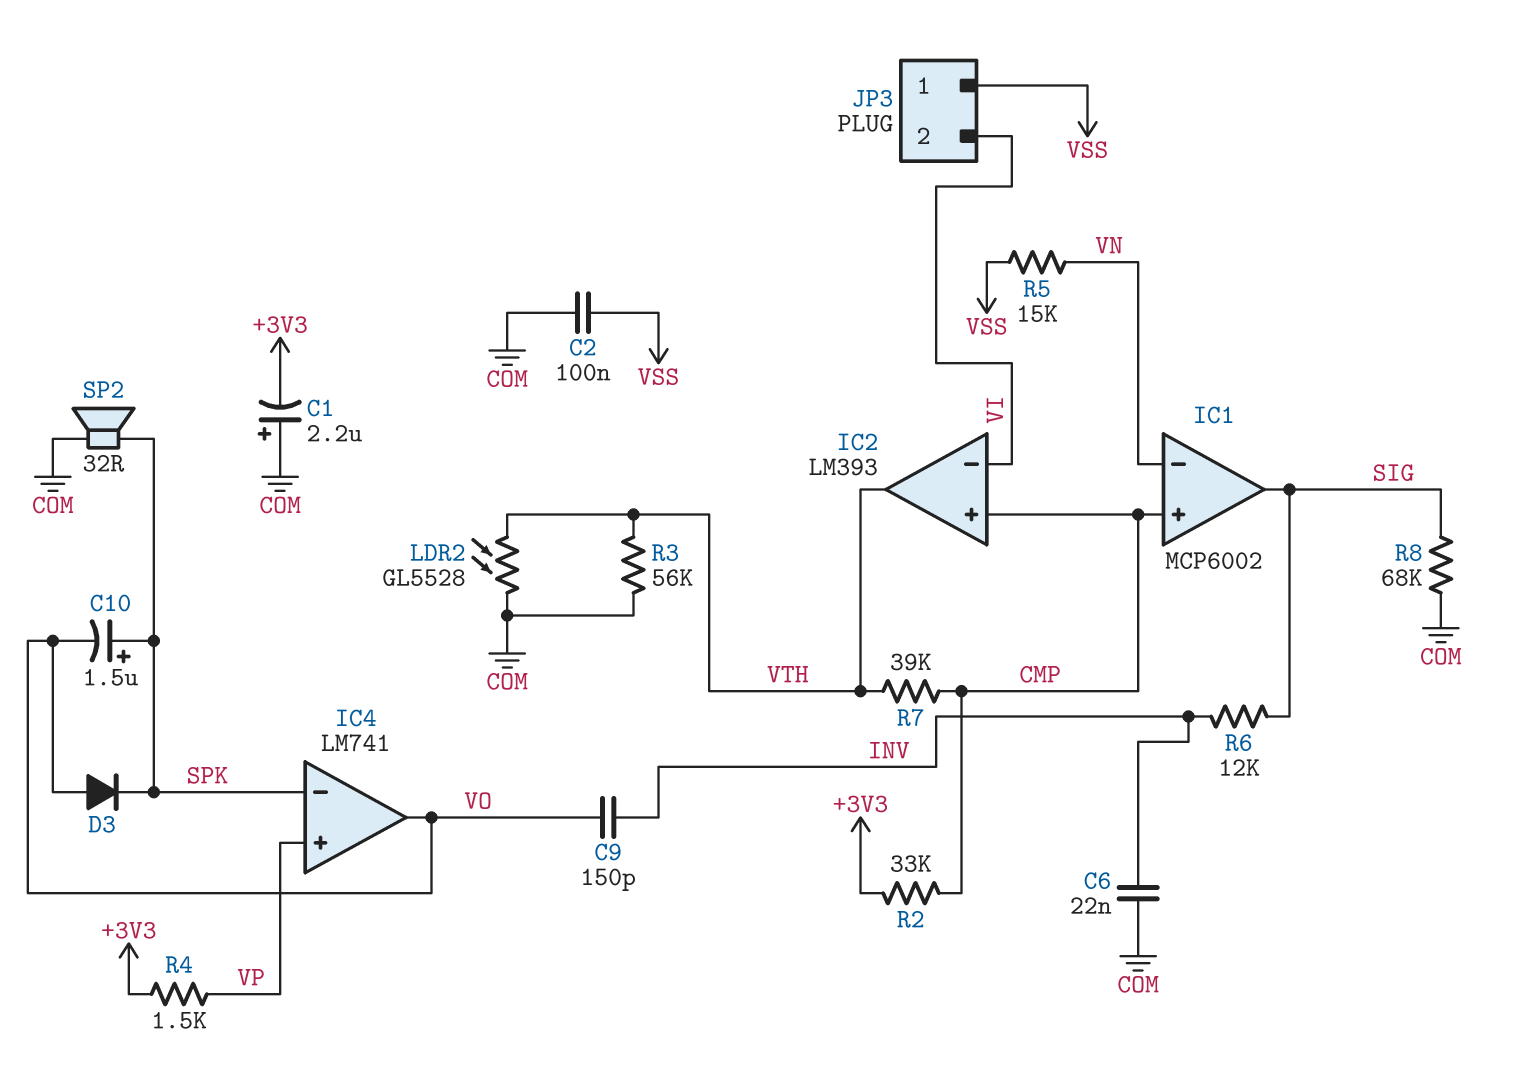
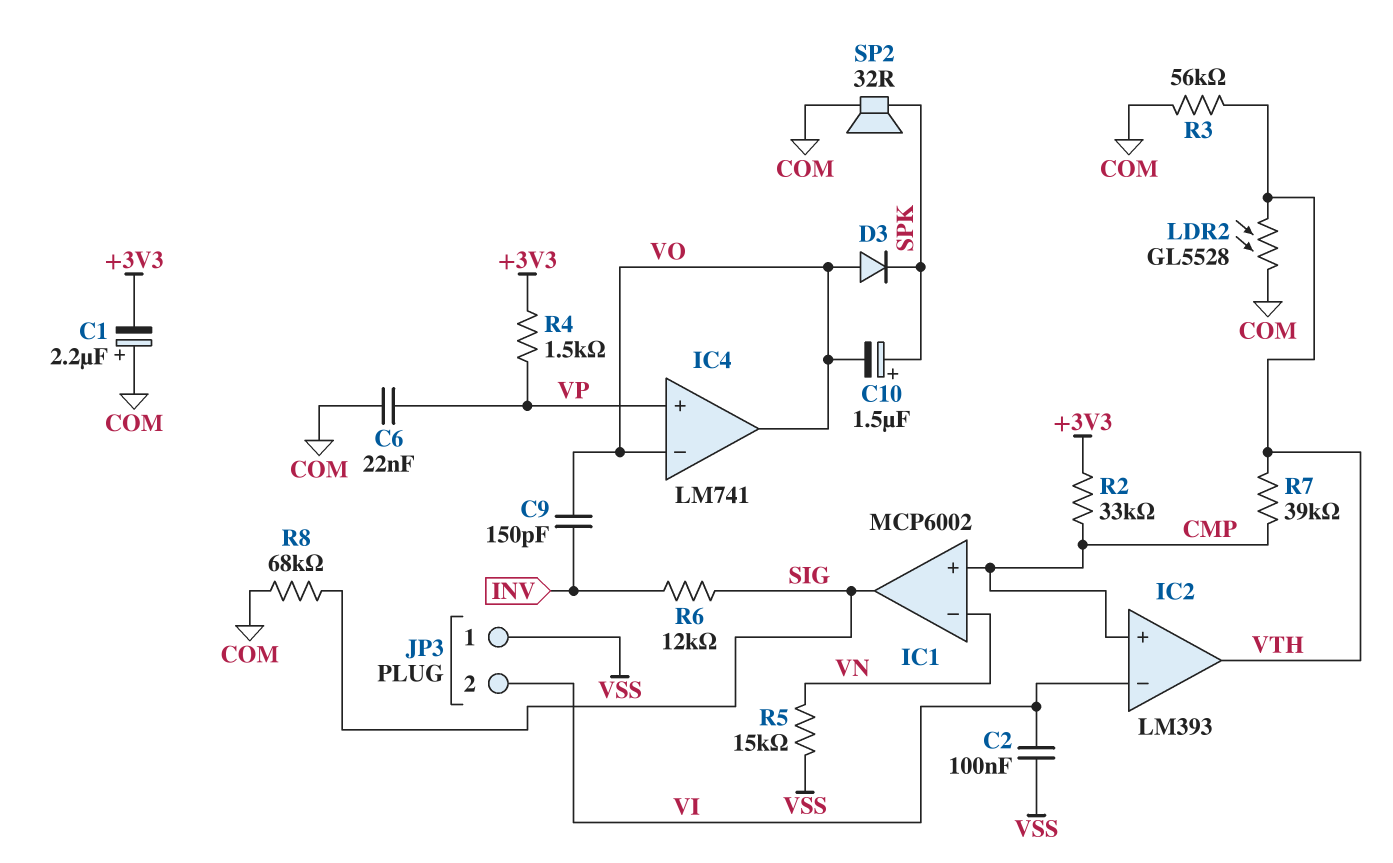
C2: 100nF (COM, VSS) -> 100nF (VI, VSS)
C6: 22nF (COM, INV) -> 22nF (COM, VP)
IC4 pin in-: SPK -> VO

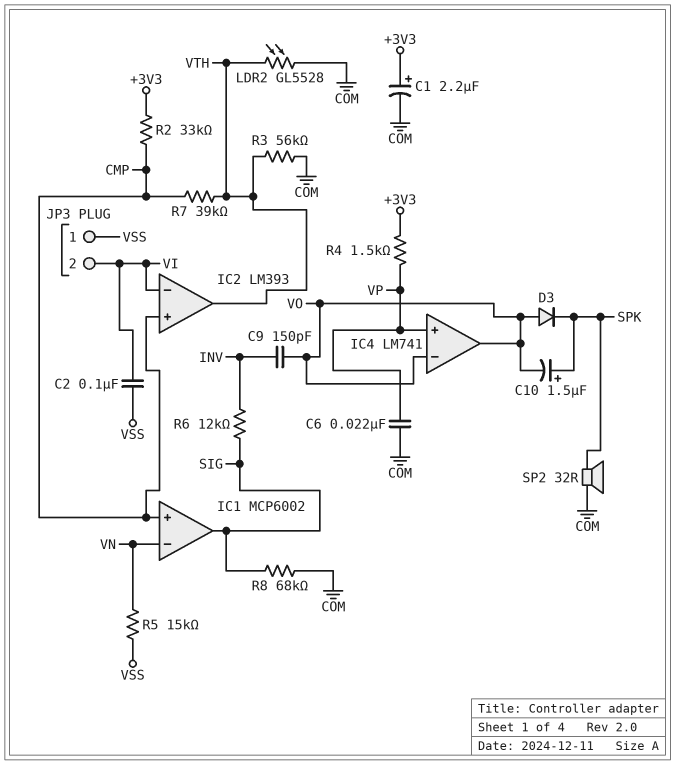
C1: 2.2uF (plus COM, minus +3V3) -> 2.2uF (plus +3V3, minus COM)

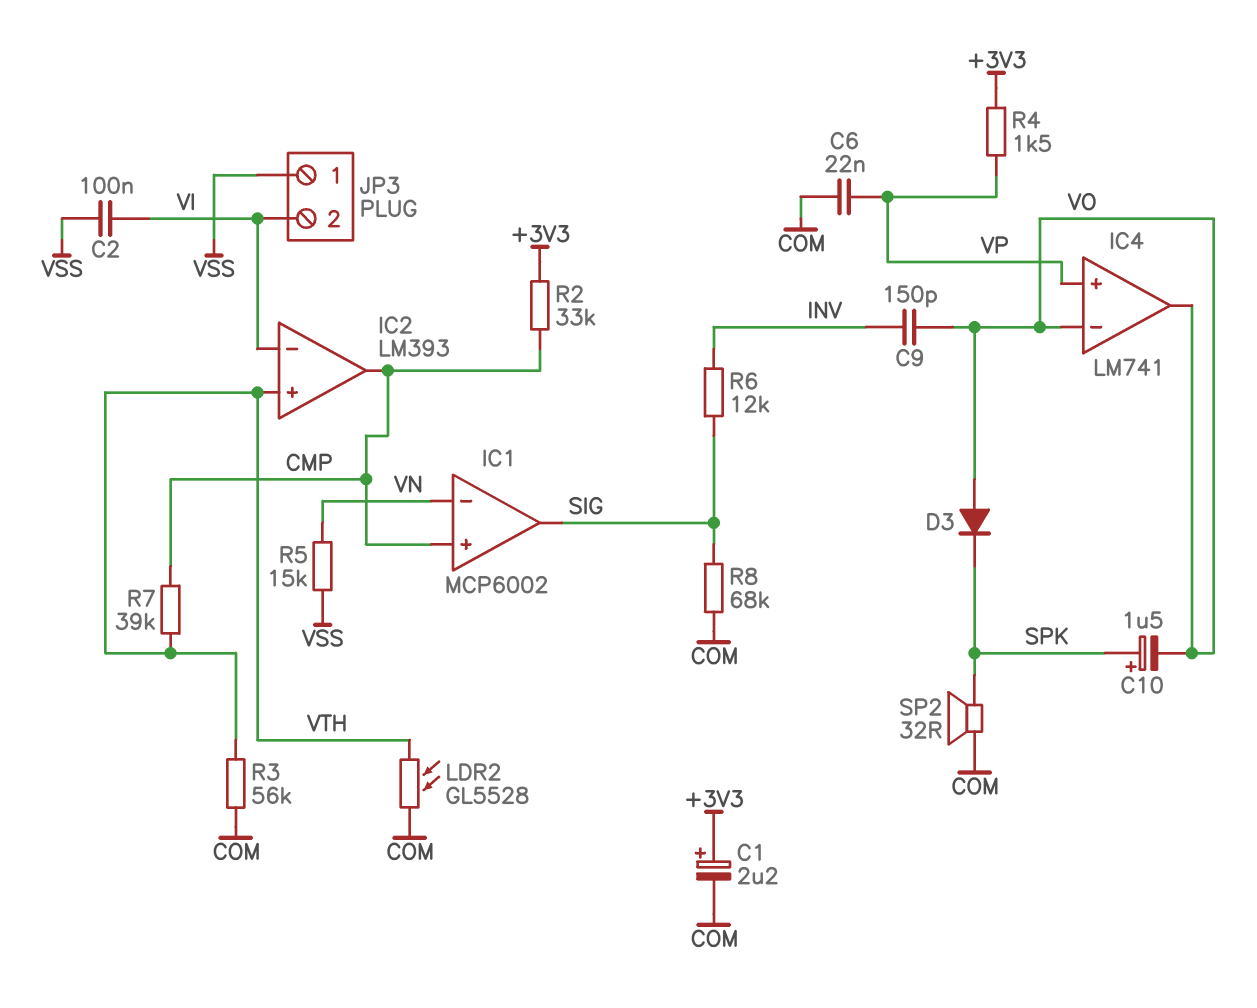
IC2 pin in+: CMP -> VTH
IC2 pin out: VTH -> CMP

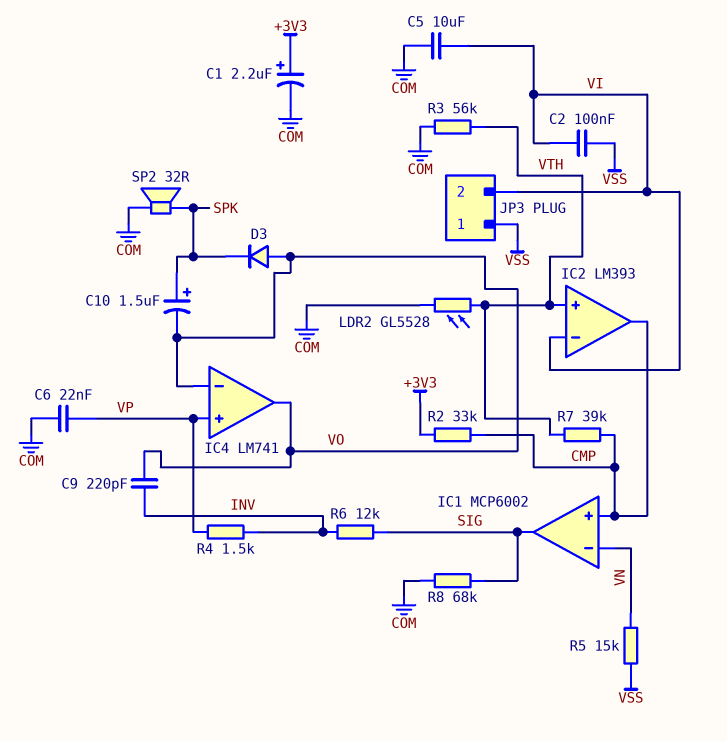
C5: none -> 10uF (COM, VI)
C9: 150pF (INV, VO) -> 220pF (INV, VO)
R4: 1.5k (+3V3, VP) -> 1.5k (INV, VP)

